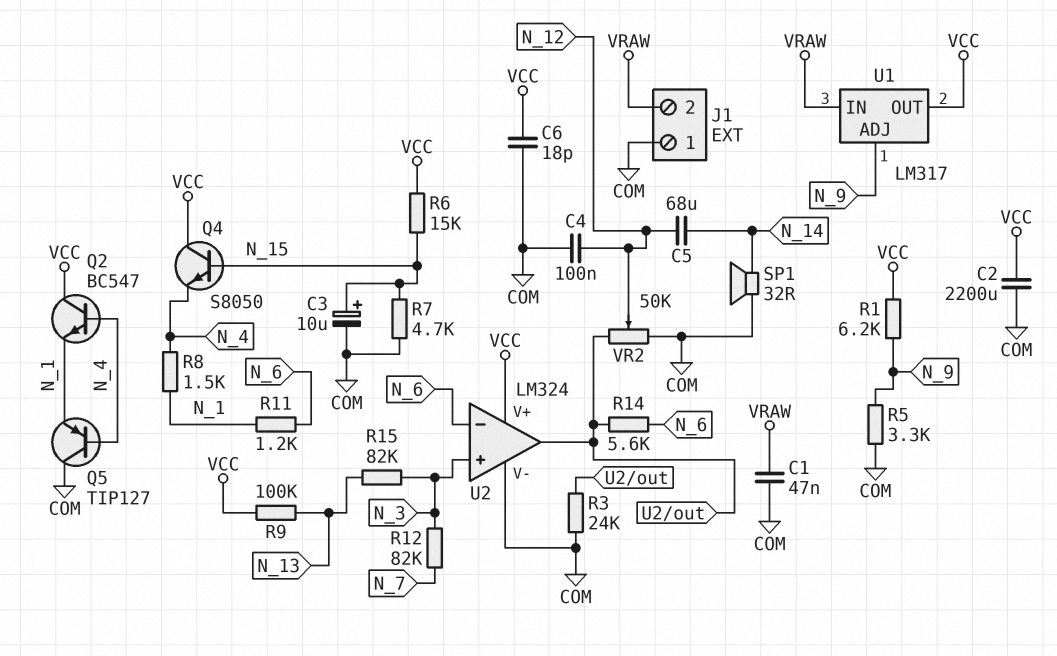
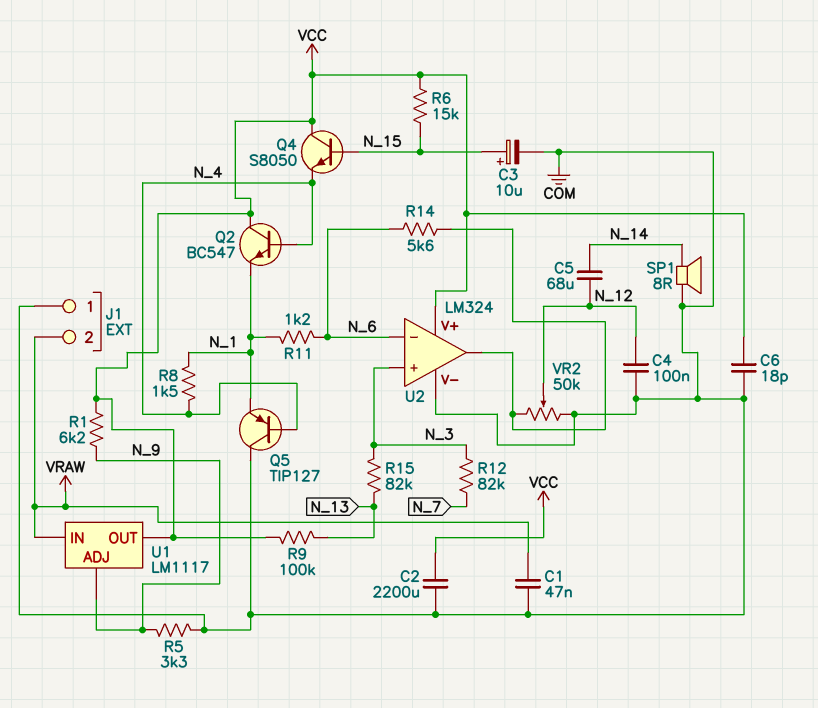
R3: 24k (COM, U2/out) -> none
R7: 4.7k (COM, N_15) -> none
SP1: speaker 32R (COM, N_14) -> speaker 8R (COM, N_14)
U1: LM317 -> LM1117

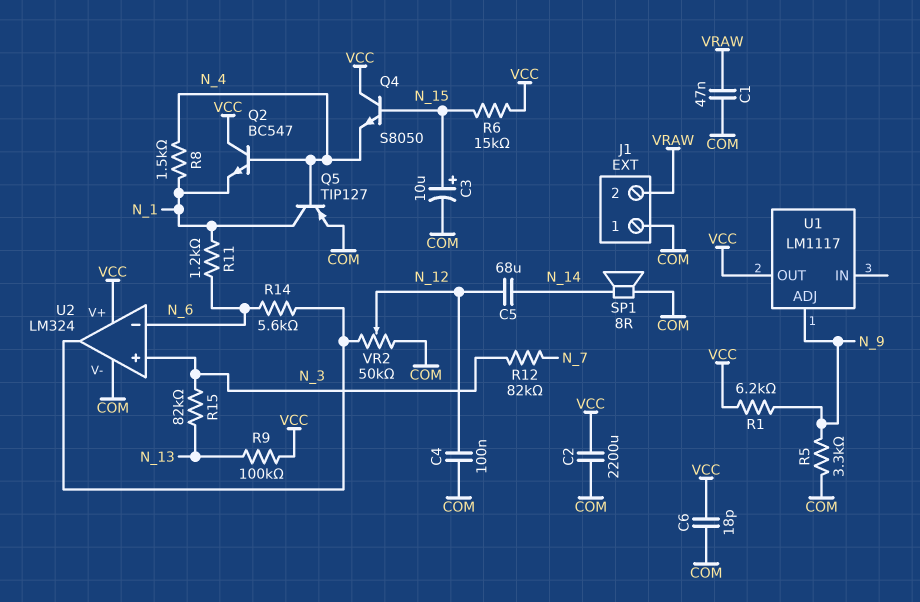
Q5: PNP TIP127 (B N_4, C COM, E N_1) -> PNP TIP127 (B N_4, C N_1, E COM)
U1 pin IN: VRAW -> none

